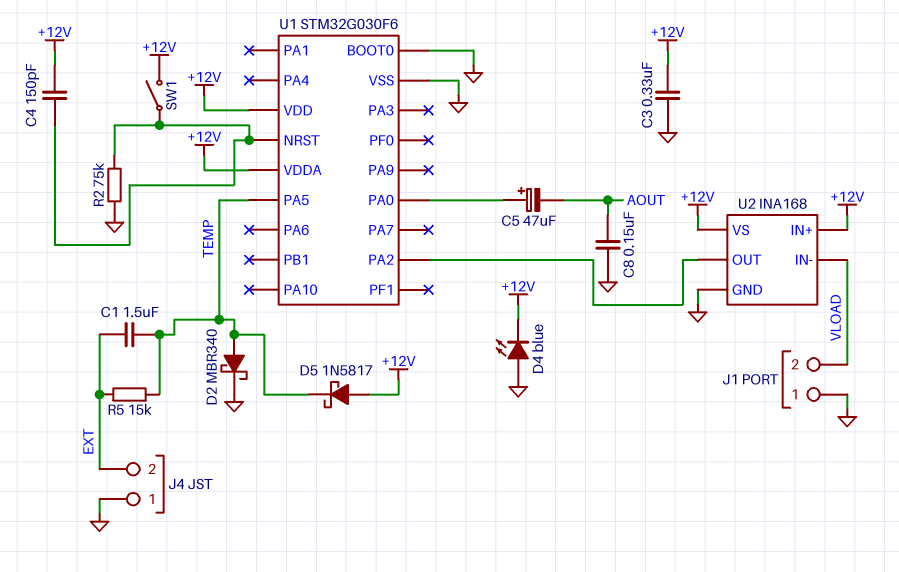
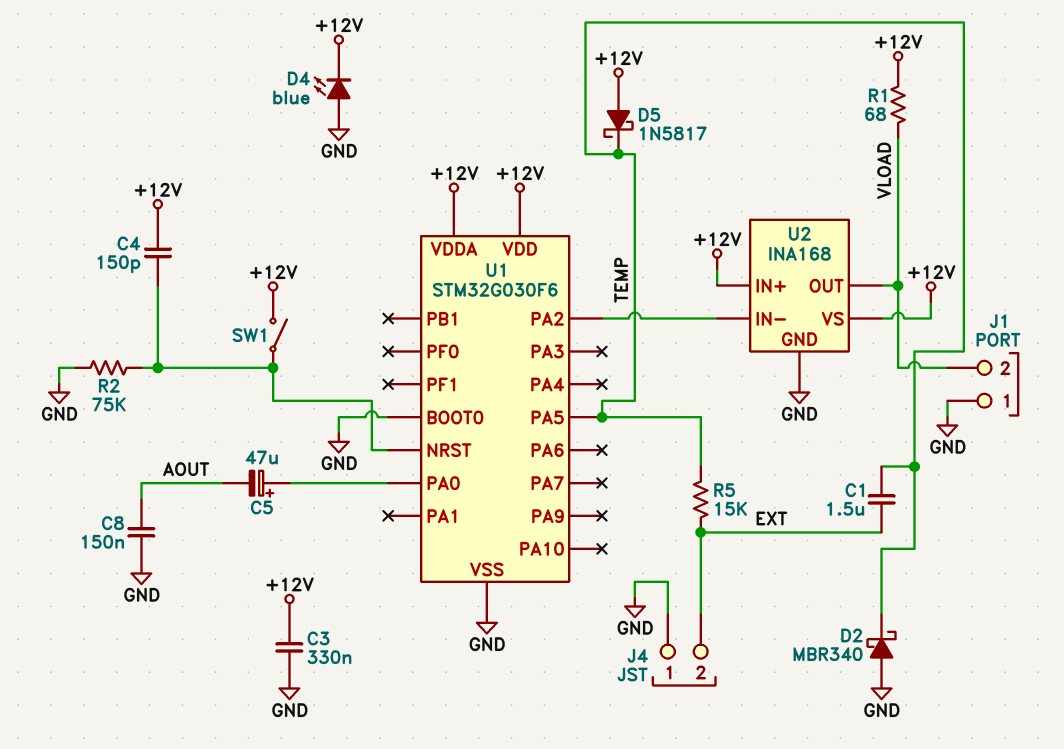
D2: schottky MBR340 (A TEMP, K GND) -> schottky MBR340 (A GND, K TEMP)
R1: none -> 68 (+12V, VLOAD)
U2 pin IN-: VLOAD -> U1/PA2
U2 pin OUT: U1/PA2 -> VLOAD

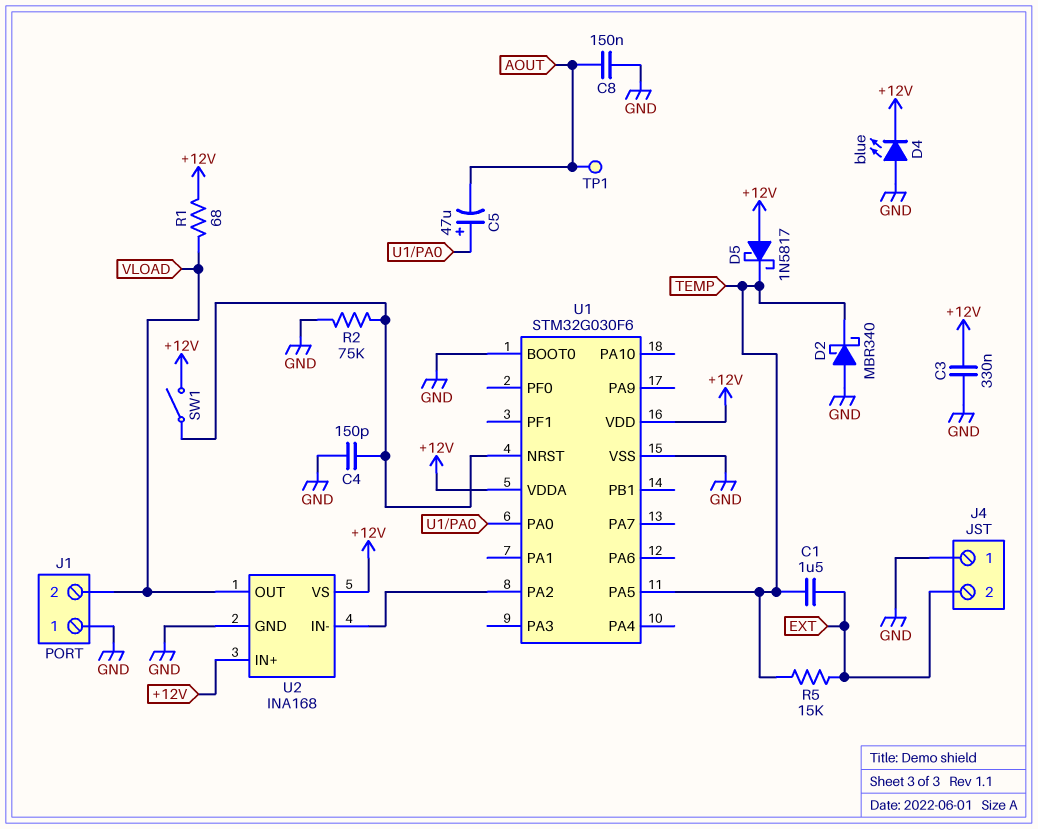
C4: 150pF (+12V, U1/NRST) -> 150pF (GND, U1/NRST)
TP1: none -> test point (AOUT)

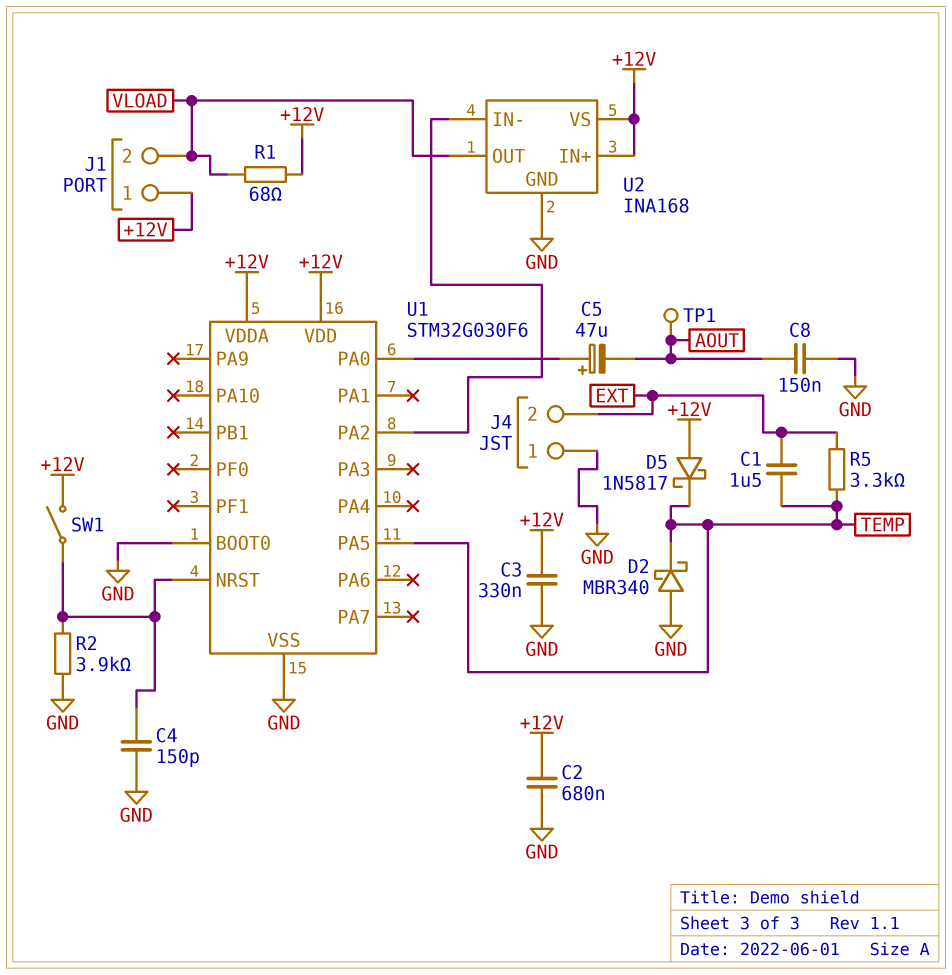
C2: none -> 680nF (+12V, GND)
D4: LED blue (A GND, K +12V) -> none
J1 pin 1: GND -> +12V
R2: 75k (GND, U1/NRST) -> 3.9k (GND, U1/NRST)
R5: 15k (EXT, TEMP) -> 3.3k (EXT, TEMP)

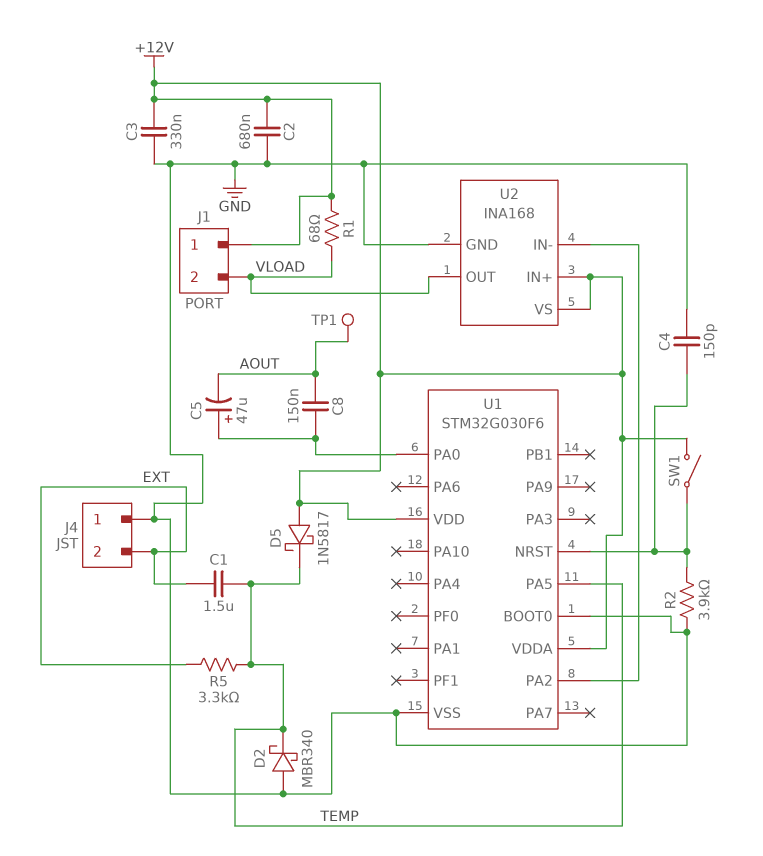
C8: 150nF (AOUT, GND) -> 150nF (AOUT, U1/PA0)

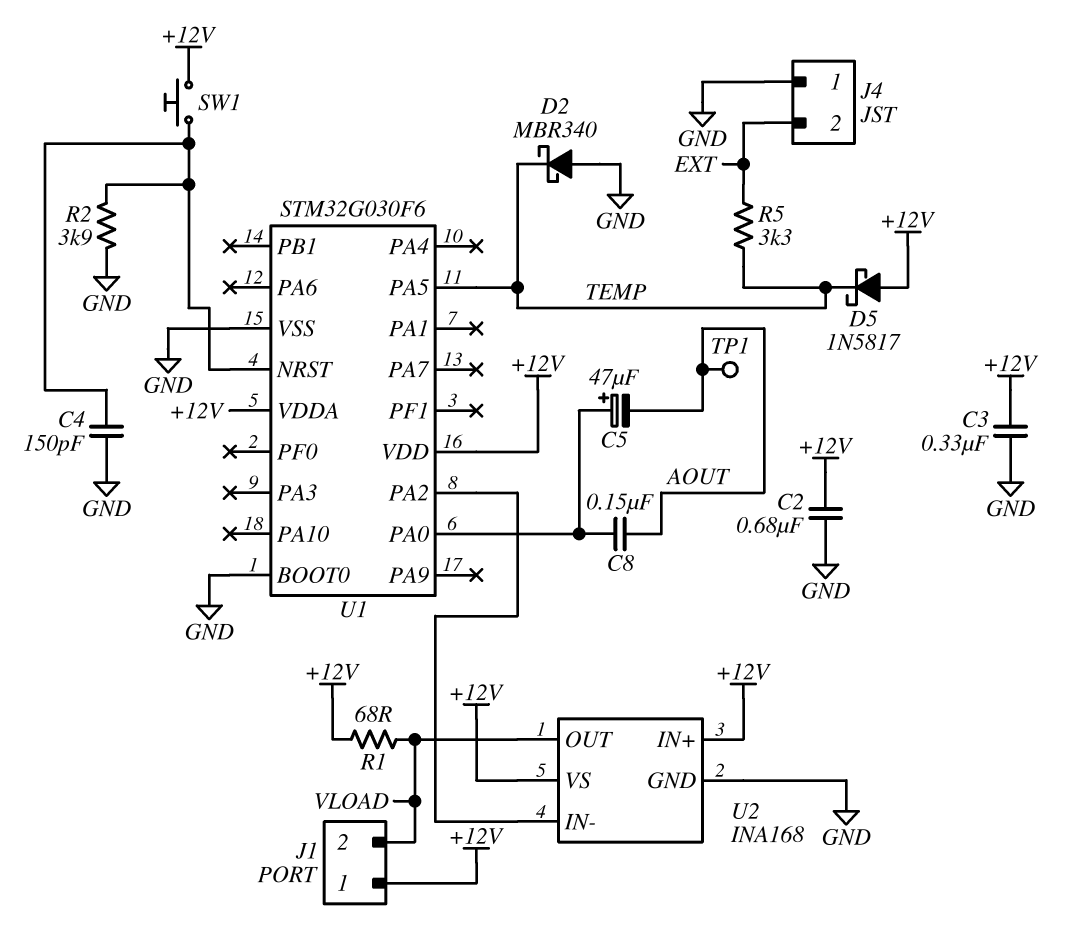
C1: 1.5uF (EXT, TEMP) -> none
SW1: switch (+12V, U1/NRST) -> button (+12V, U1/NRST)

